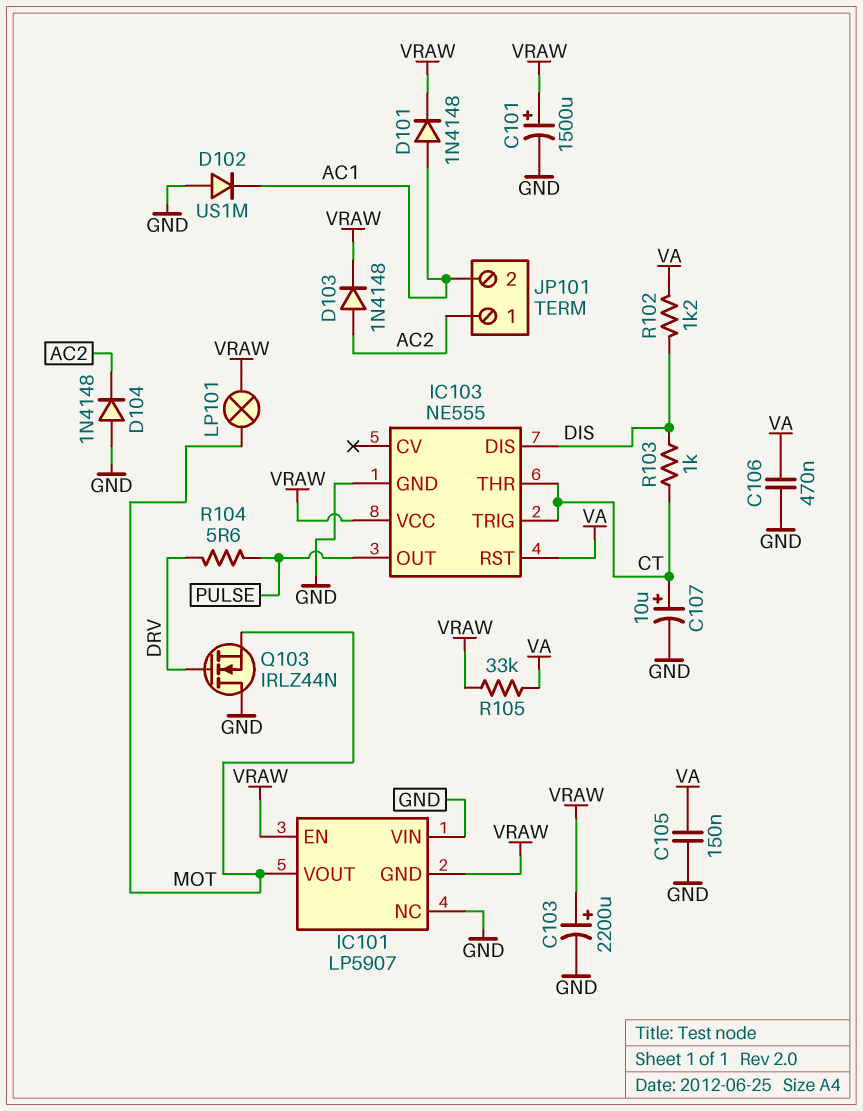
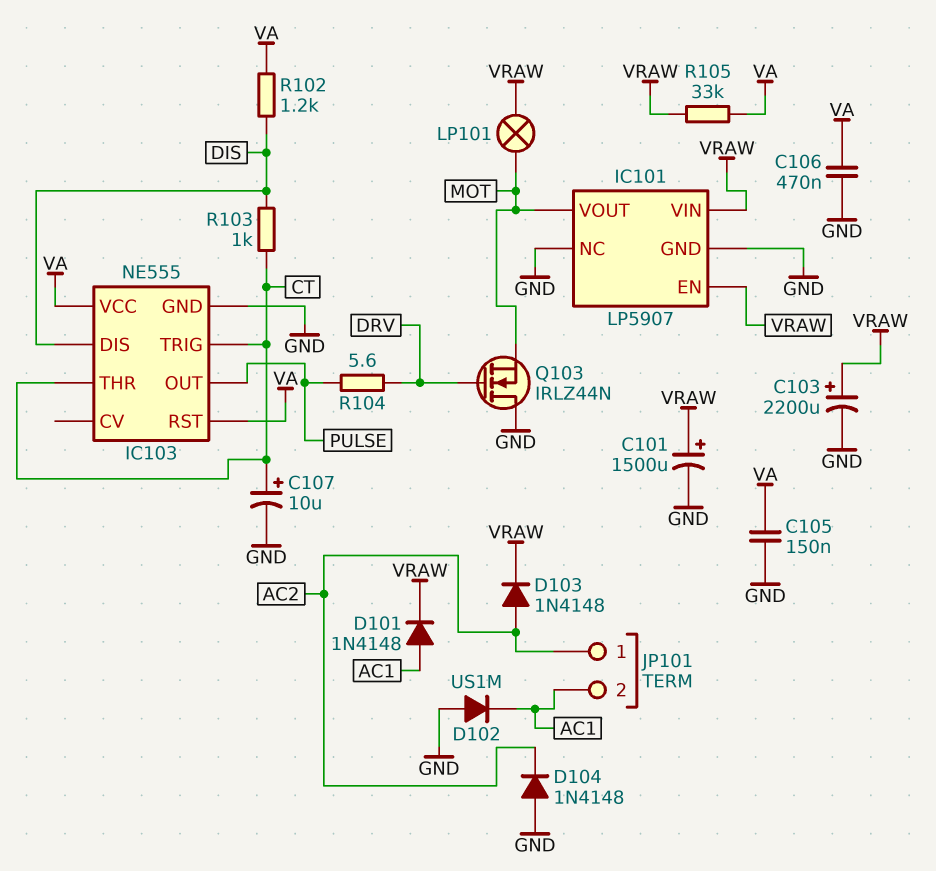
IC101 pin GND: VRAW -> GND
IC101 pin VIN: GND -> VRAW
IC103 pin VCC: VRAW -> VA

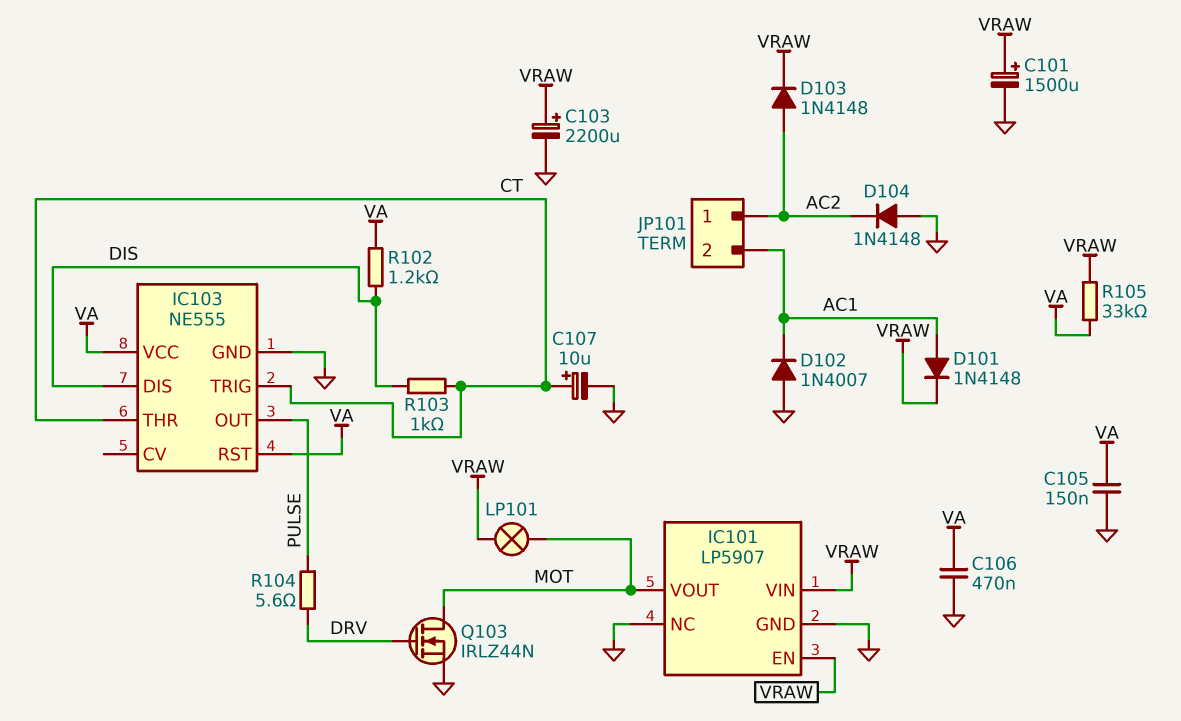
D102: diode US1M (A GND, K AC1) -> diode 1N4007 (A GND, K AC1)
Q103: NMOS IRLZ44N (G DRV, D GND, S MOT) -> NMOS IRLZ44N (G DRV, D MOT, S GND)

